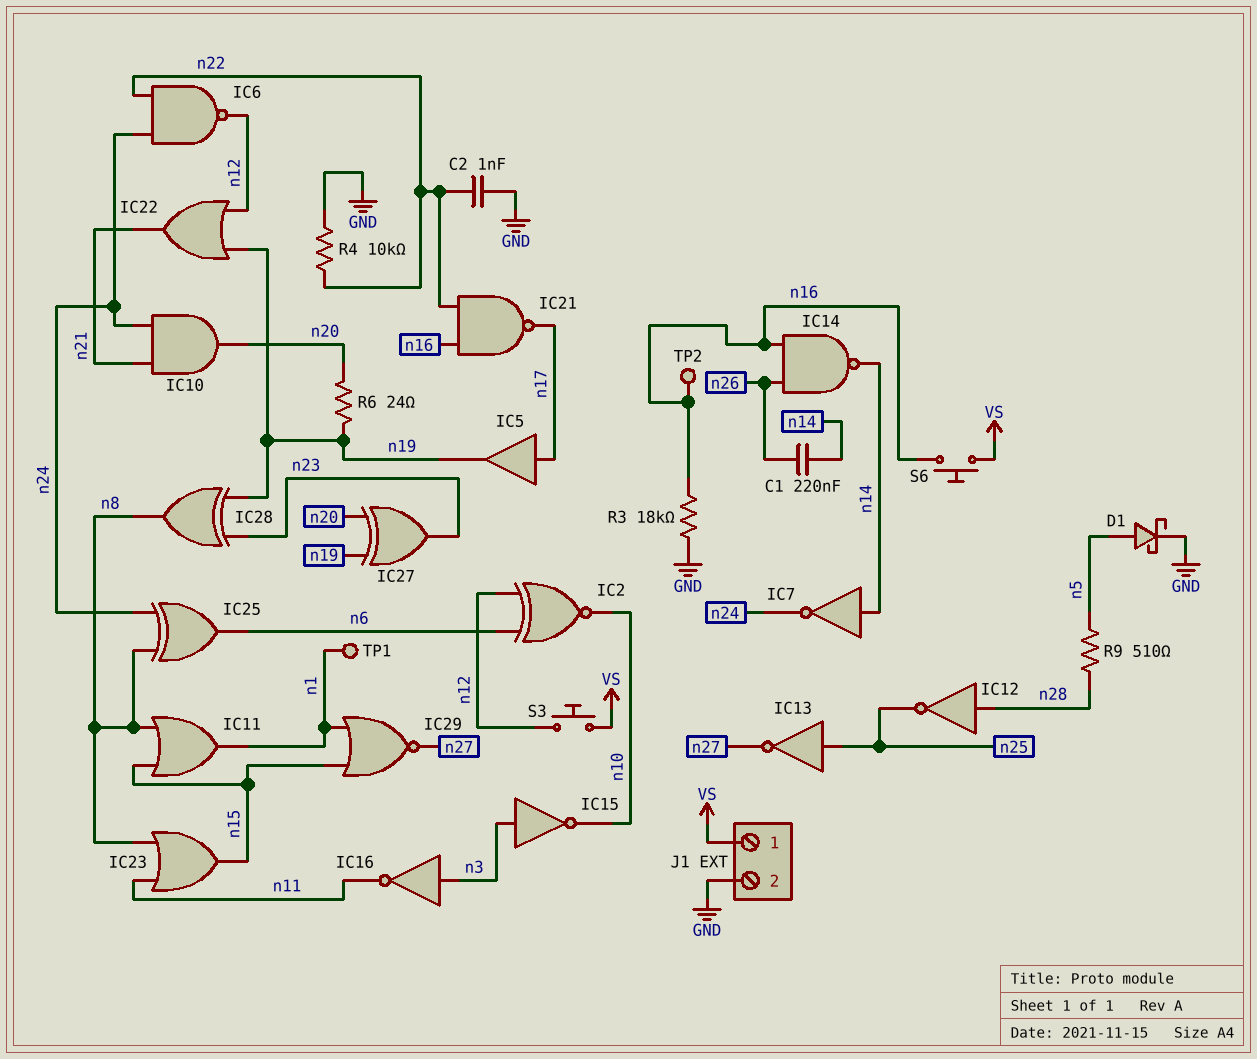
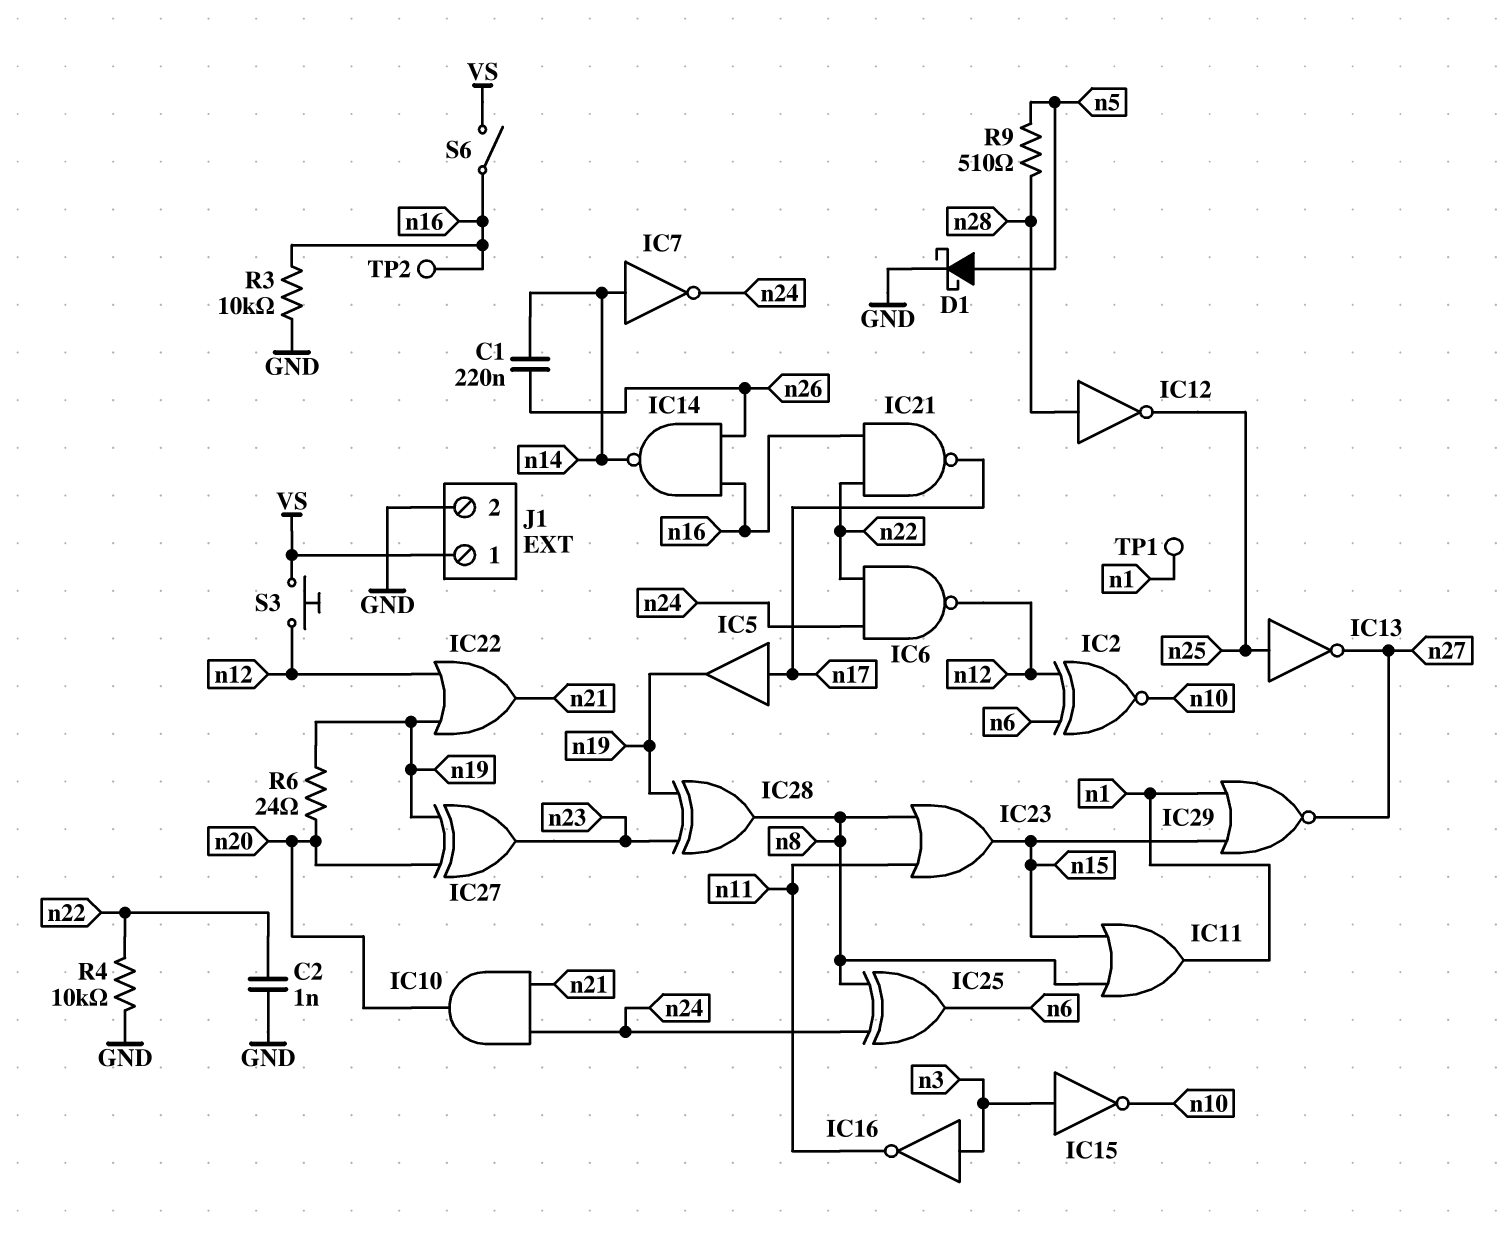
R3: 18k (GND, n16) -> 10k (GND, n16)
S6: button (VS, n16) -> switch (VS, n16)

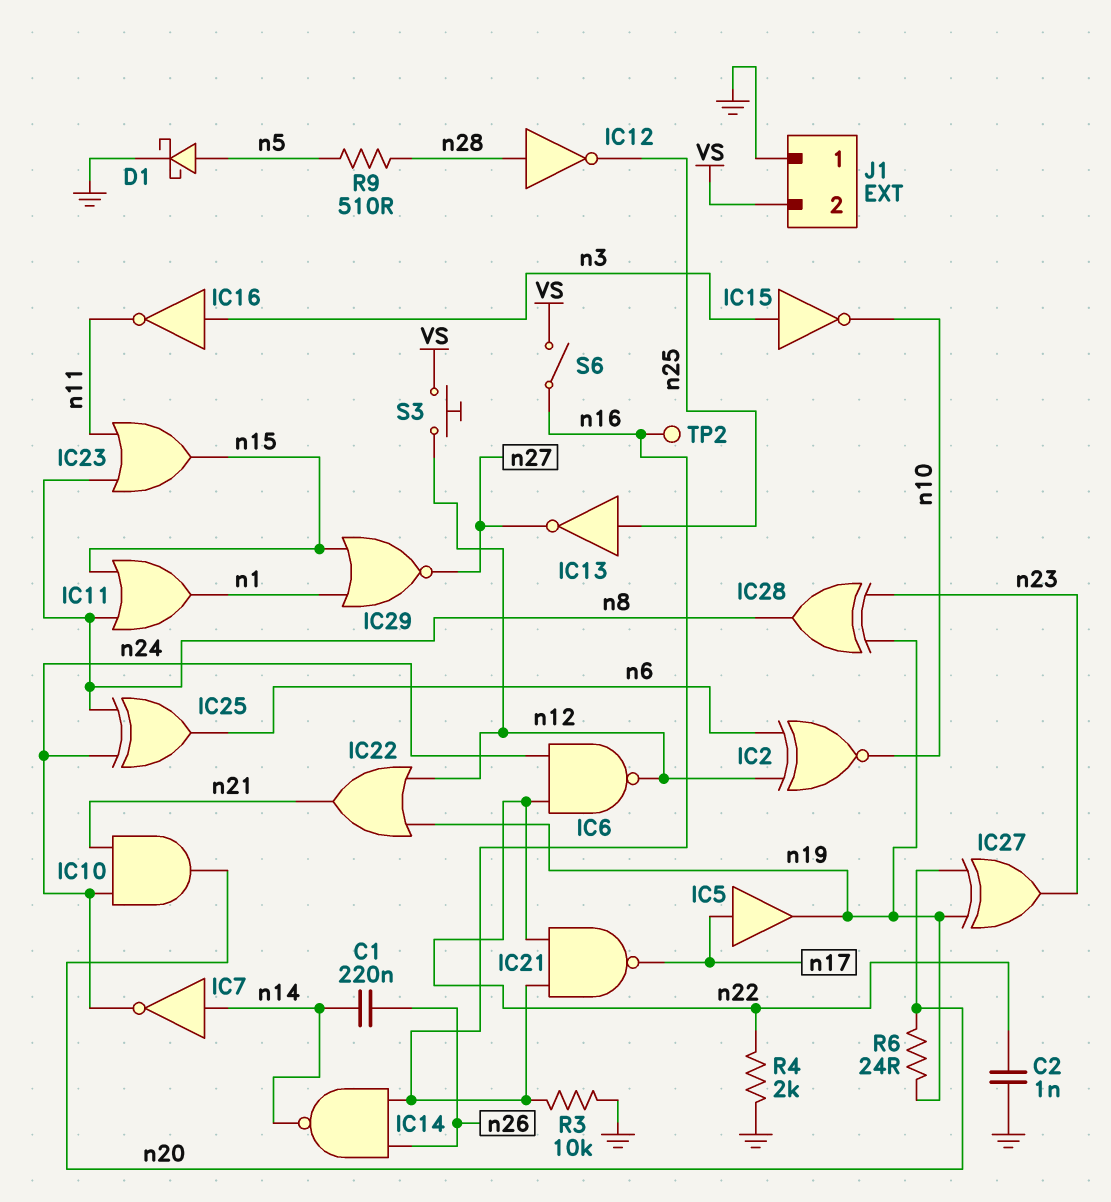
J1 pin 1: VS -> GND
J1 pin 2: GND -> VS
R4: 10k (GND, n22) -> 2k (GND, n22)
TP1: test point (n1) -> none

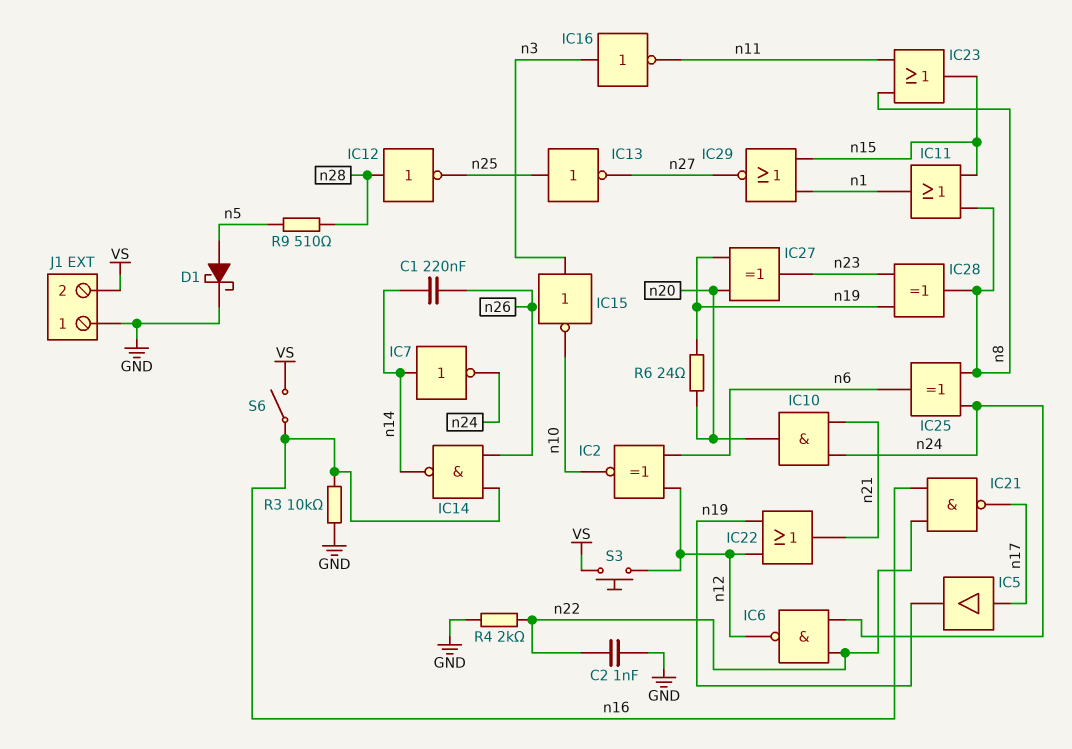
TP2: test point (n16) -> none

